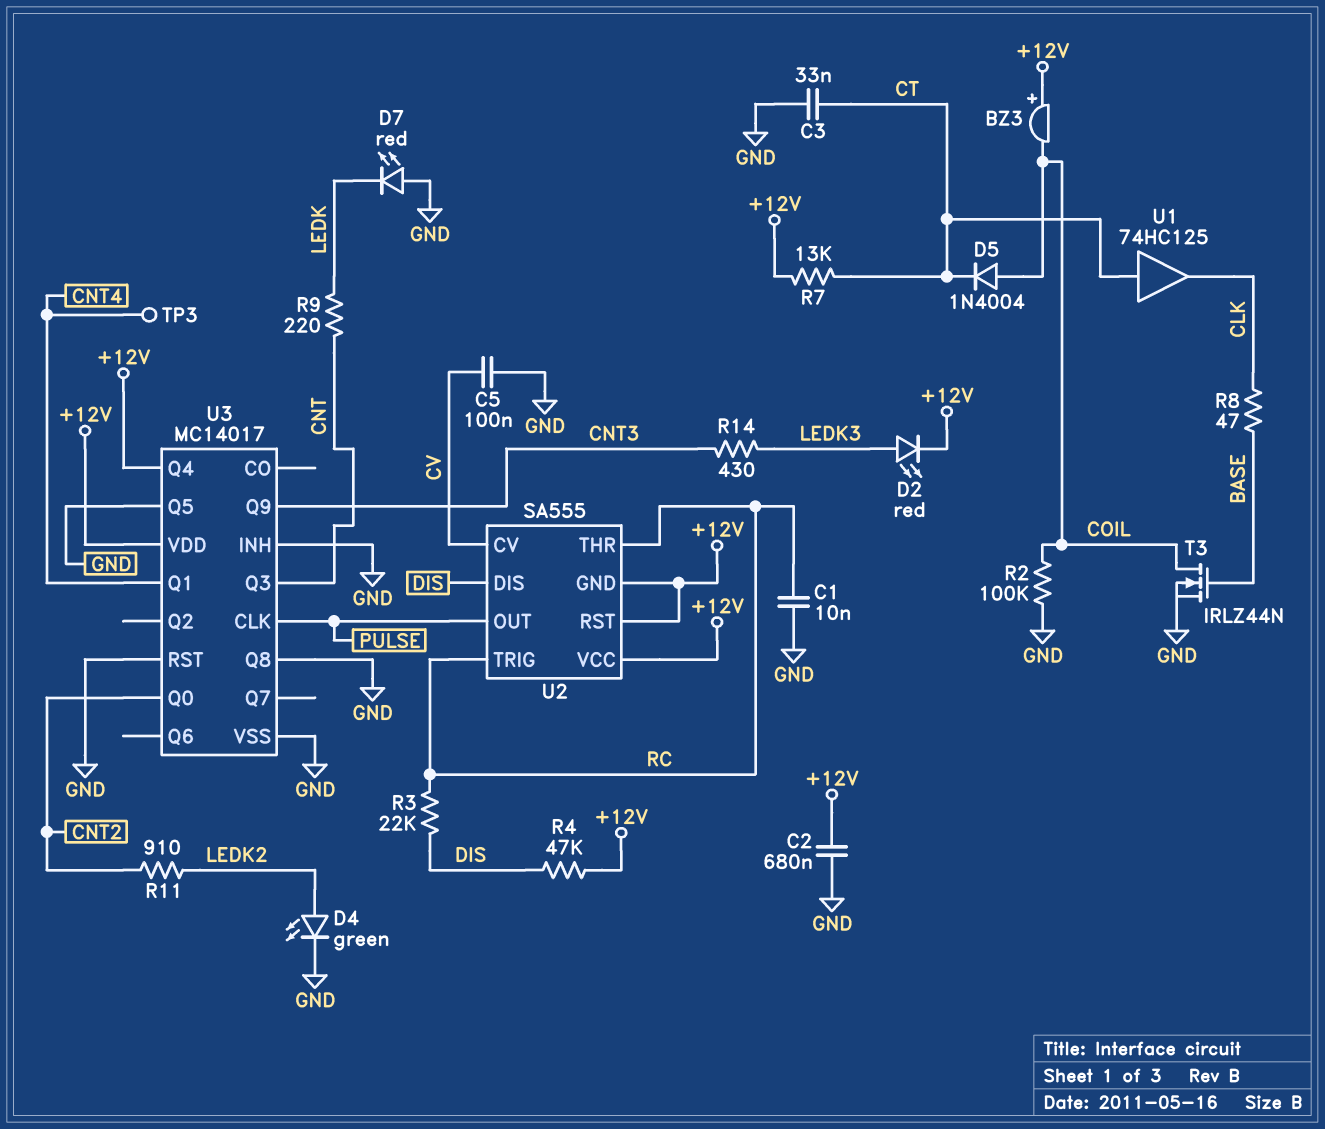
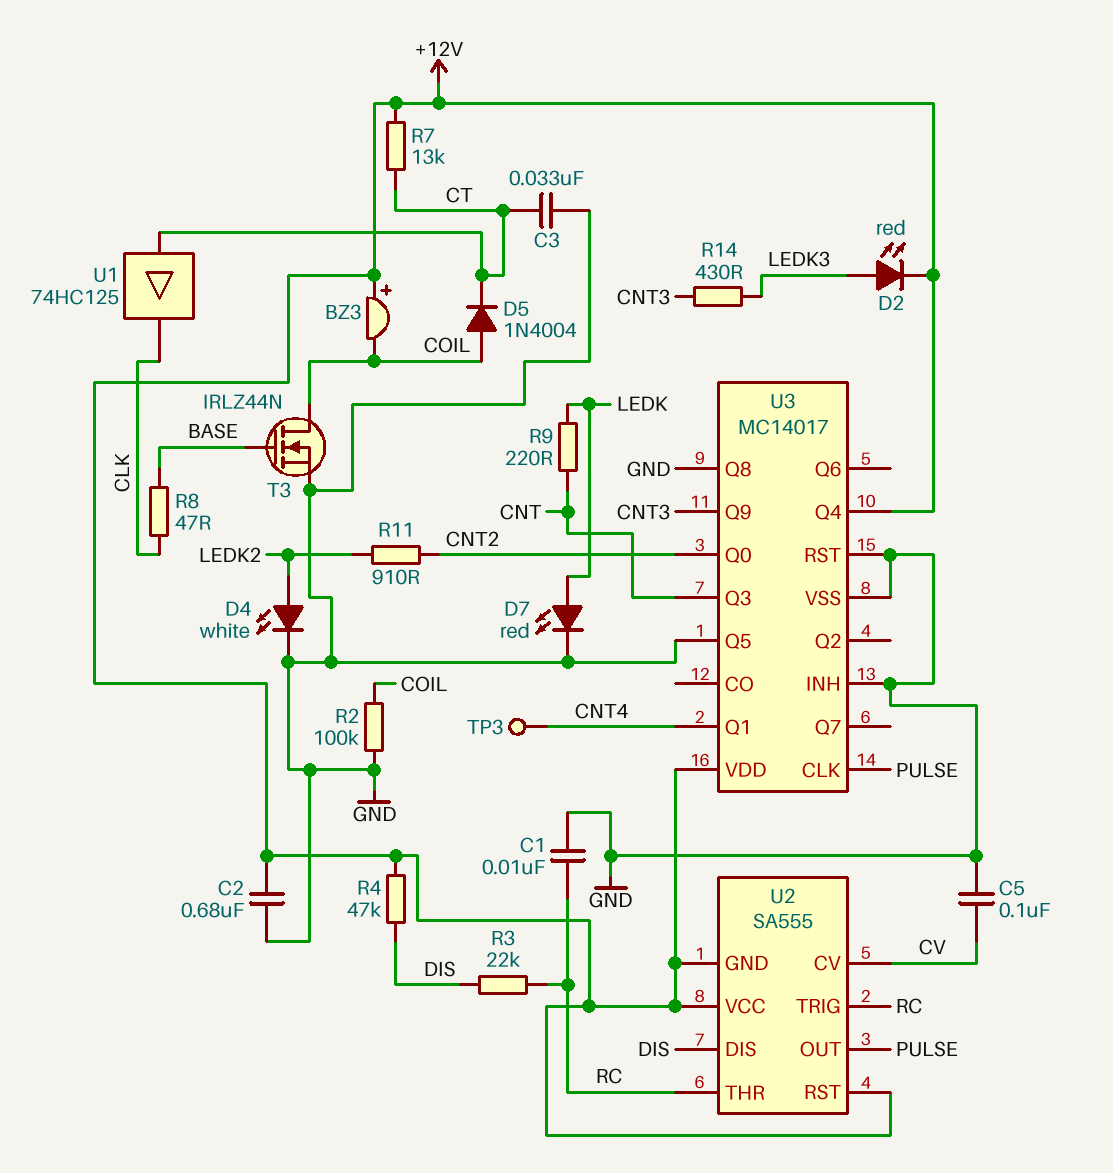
D4: LED green (A LEDK2, K GND) -> LED white (A LEDK2, K GND)
D7: LED red (A GND, K LEDK) -> LED red (A LEDK, K GND)

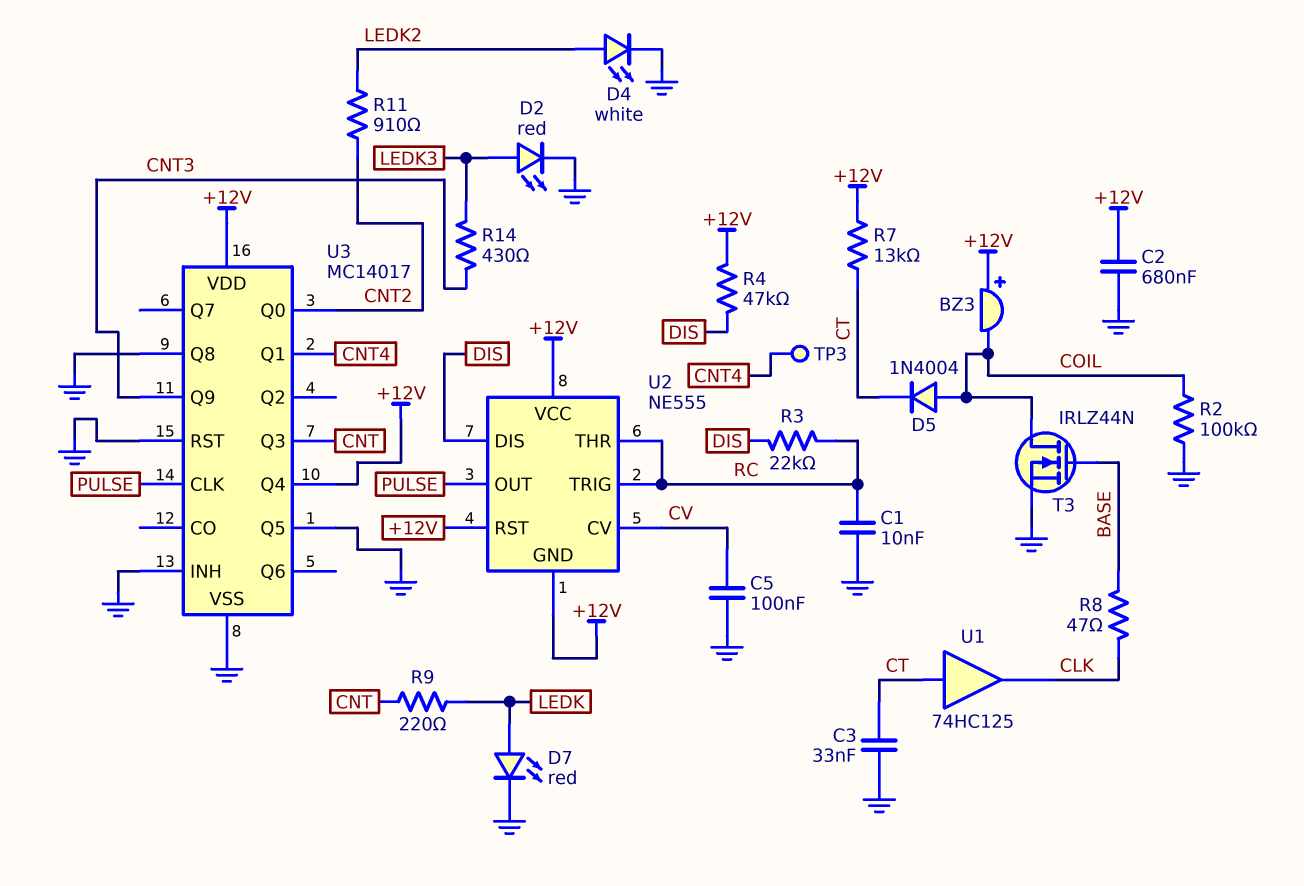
D2: LED red (A LEDK3, K +12V) -> LED red (A LEDK3, K GND)
U2: SA555 -> NE555

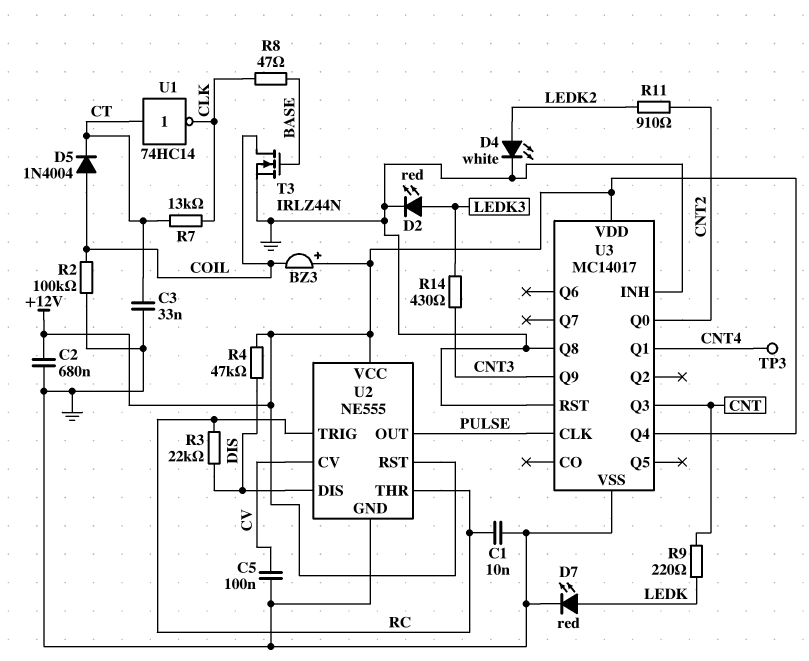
R7: 13k (+12V, CT) -> 13k (CLK, CT)
U1: buffer 74HC125 (in CT, out CLK) -> NOT 74HC14 (in CT, out CLK)
U2 pin GND: +12V -> GND
U3 pin Q5: GND -> none

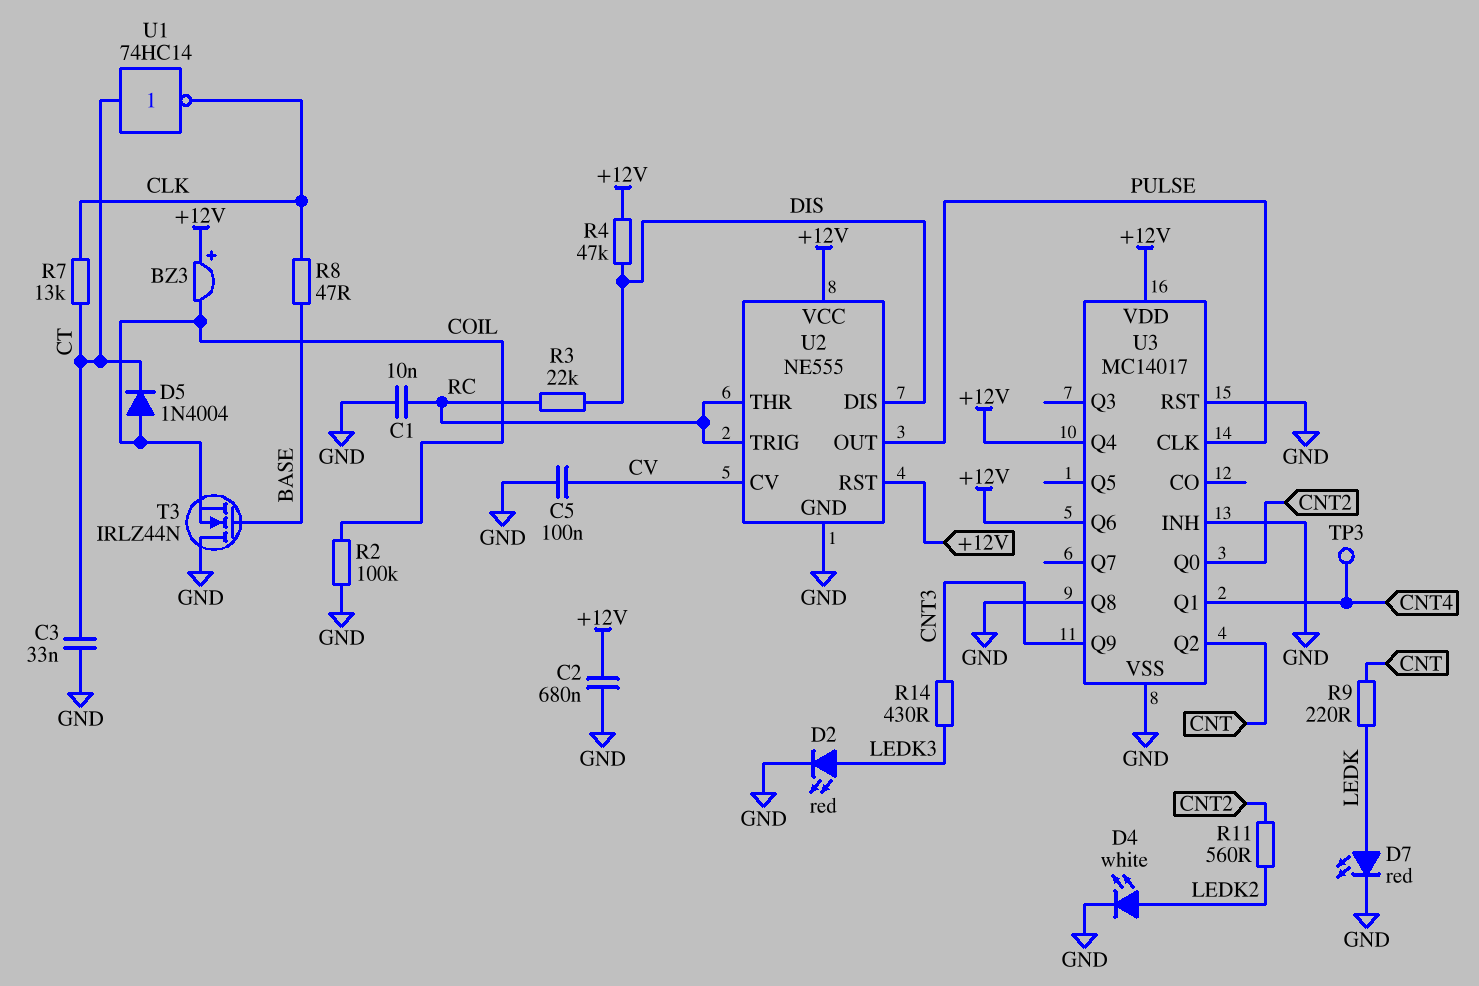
R11: 910 (CNT2, LEDK2) -> 560 (CNT2, LEDK2)
T3: NMOS IRLZ44N (G BASE, D COIL, S GND) -> NMOS IRLZ44N (G BASE, D GND, S COIL)
U3 pin Q2: none -> CNT
U3 pin Q3: CNT -> none
U3 pin Q6: none -> +12V

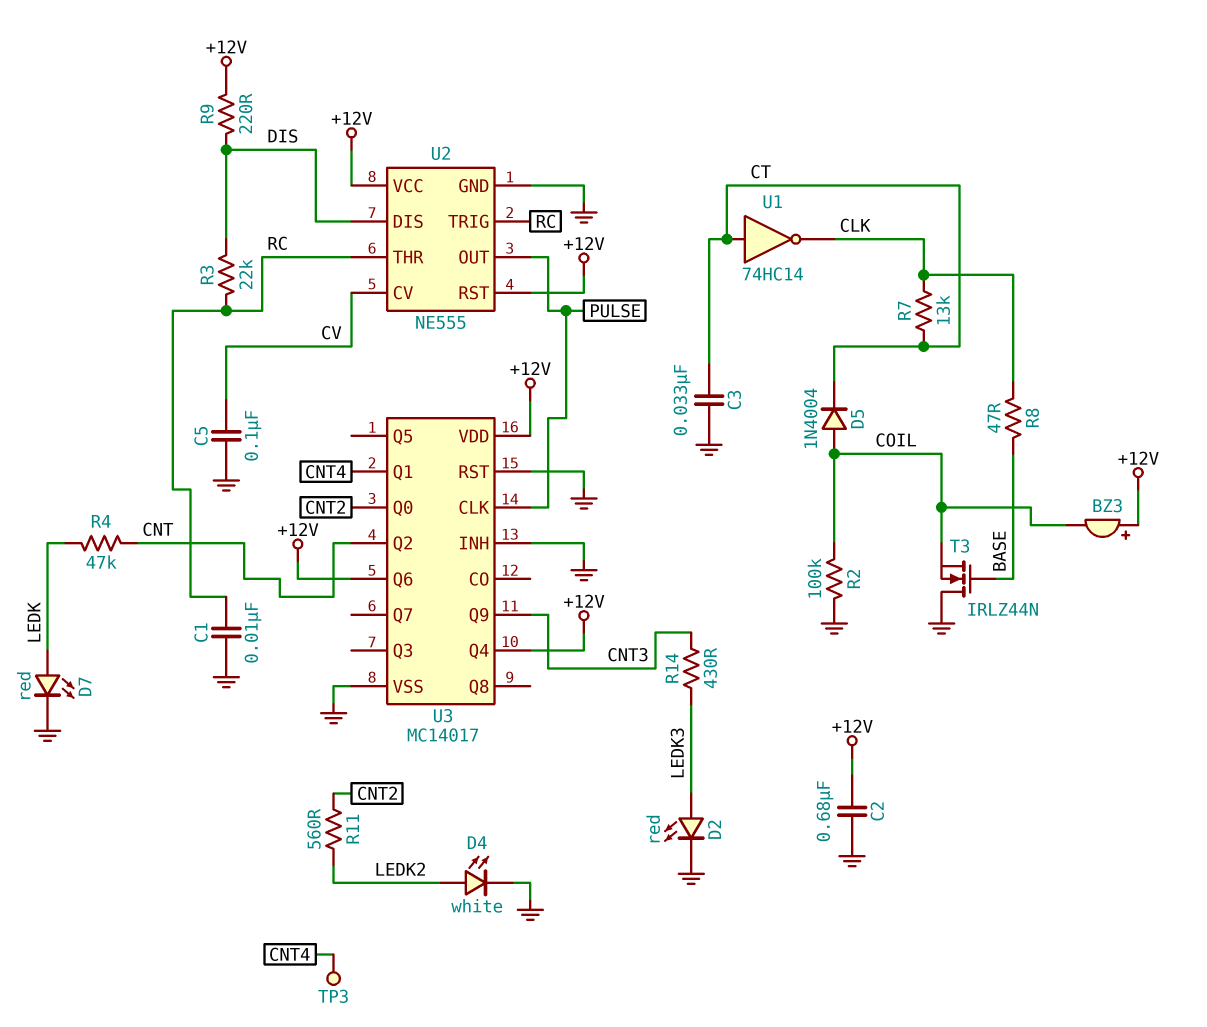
R4: 47k (+12V, DIS) -> 47k (CNT, LEDK)
R9: 220 (CNT, LEDK) -> 220 (+12V, DIS)
U3 pin Q8: GND -> none

